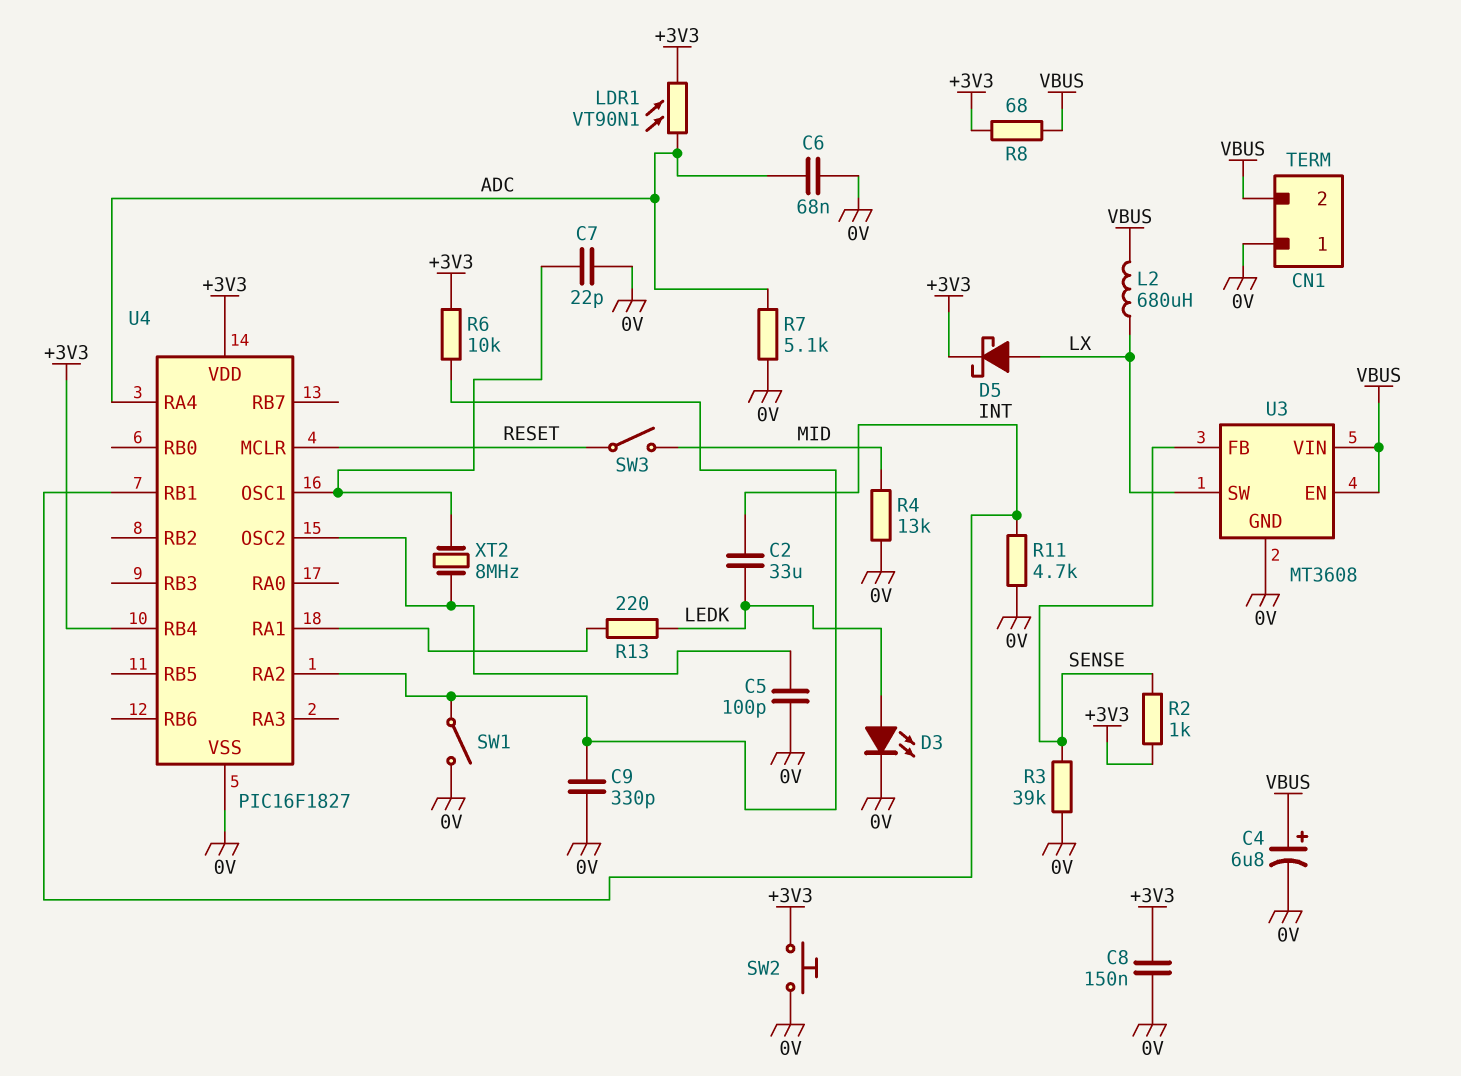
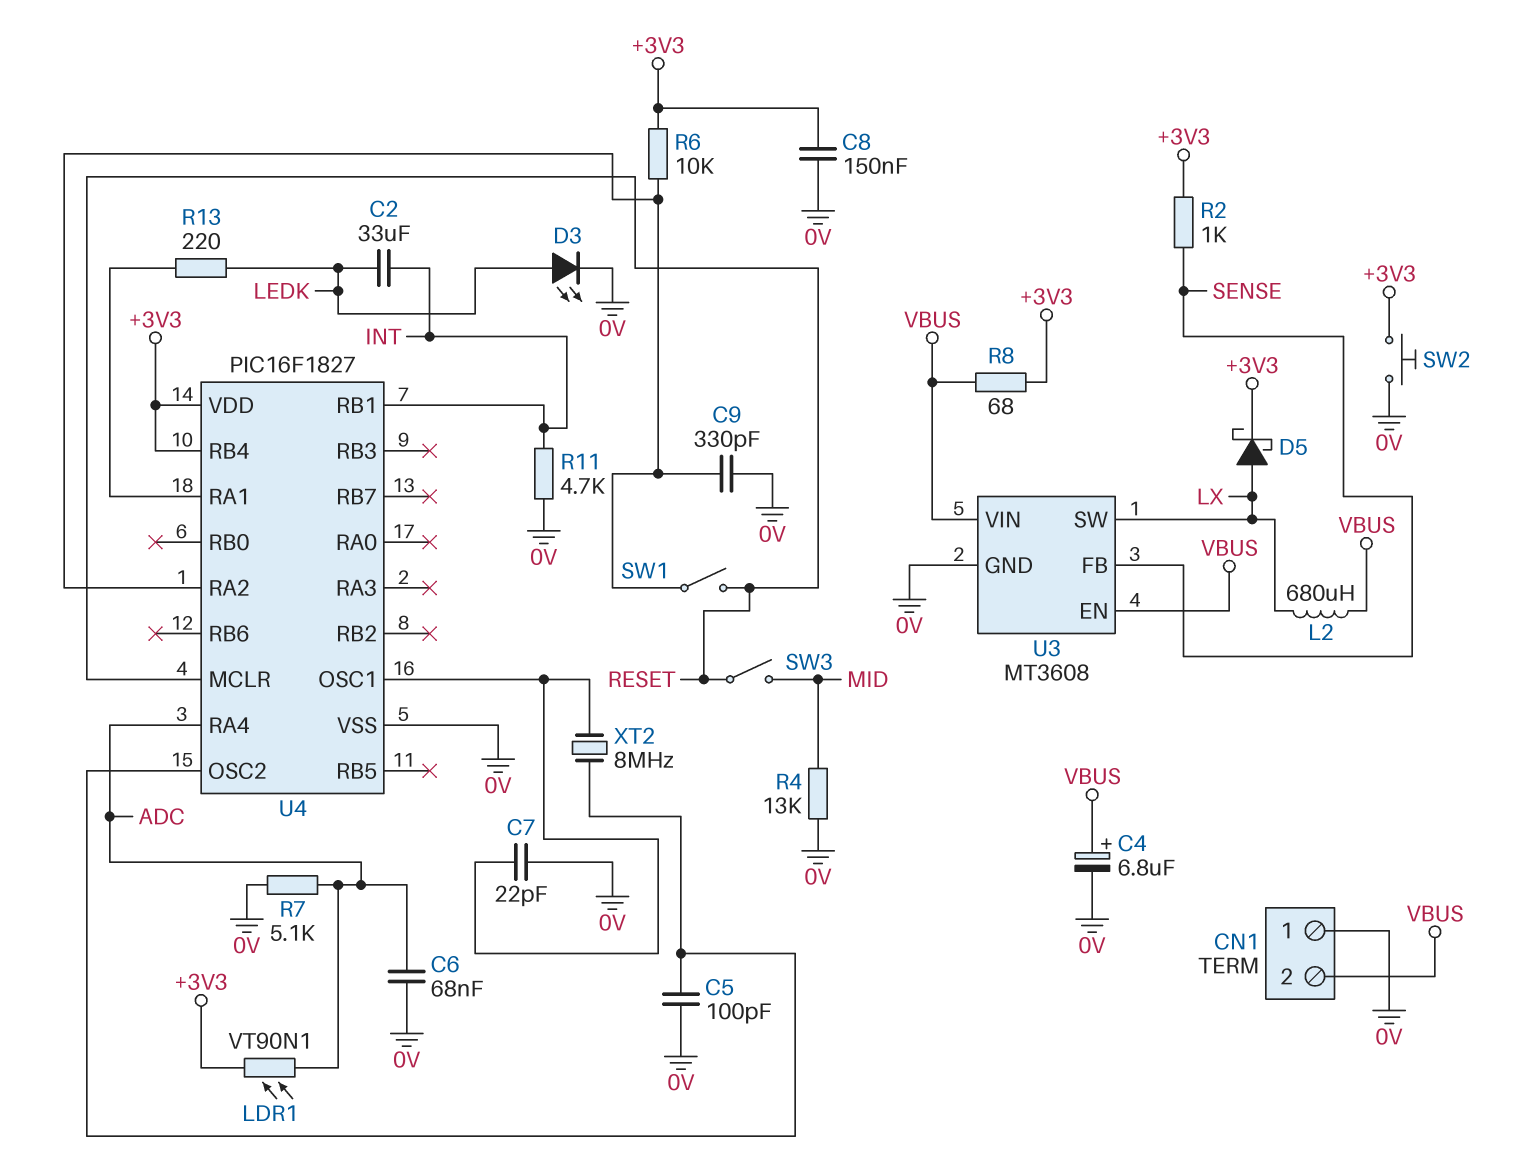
R3: 39k (0V, SENSE) -> none
SW1: switch (0V, U4/RA2) -> switch (RESET, U4/RA2)

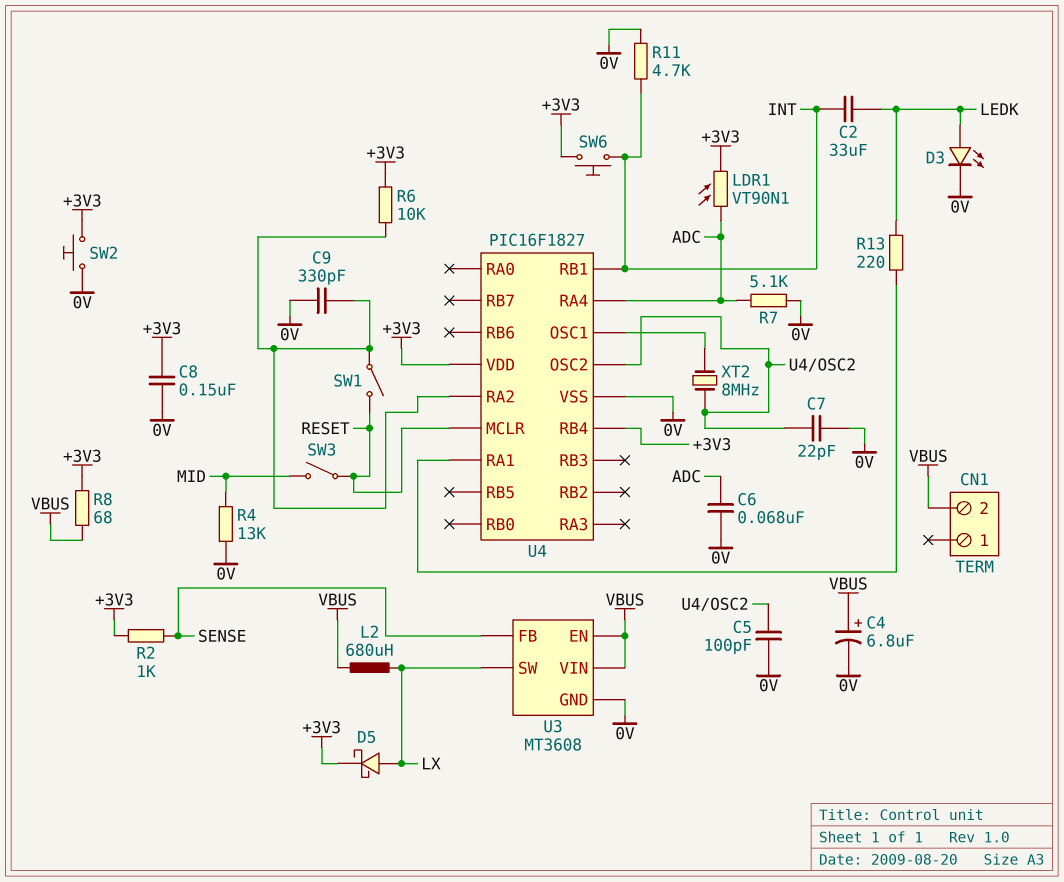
C7: 22pF (0V, U4/OSC1) -> 22pF (0V, U4/OSC2)
CN1 pin 1: 0V -> none
SW6: none -> button (+3V3, INT)

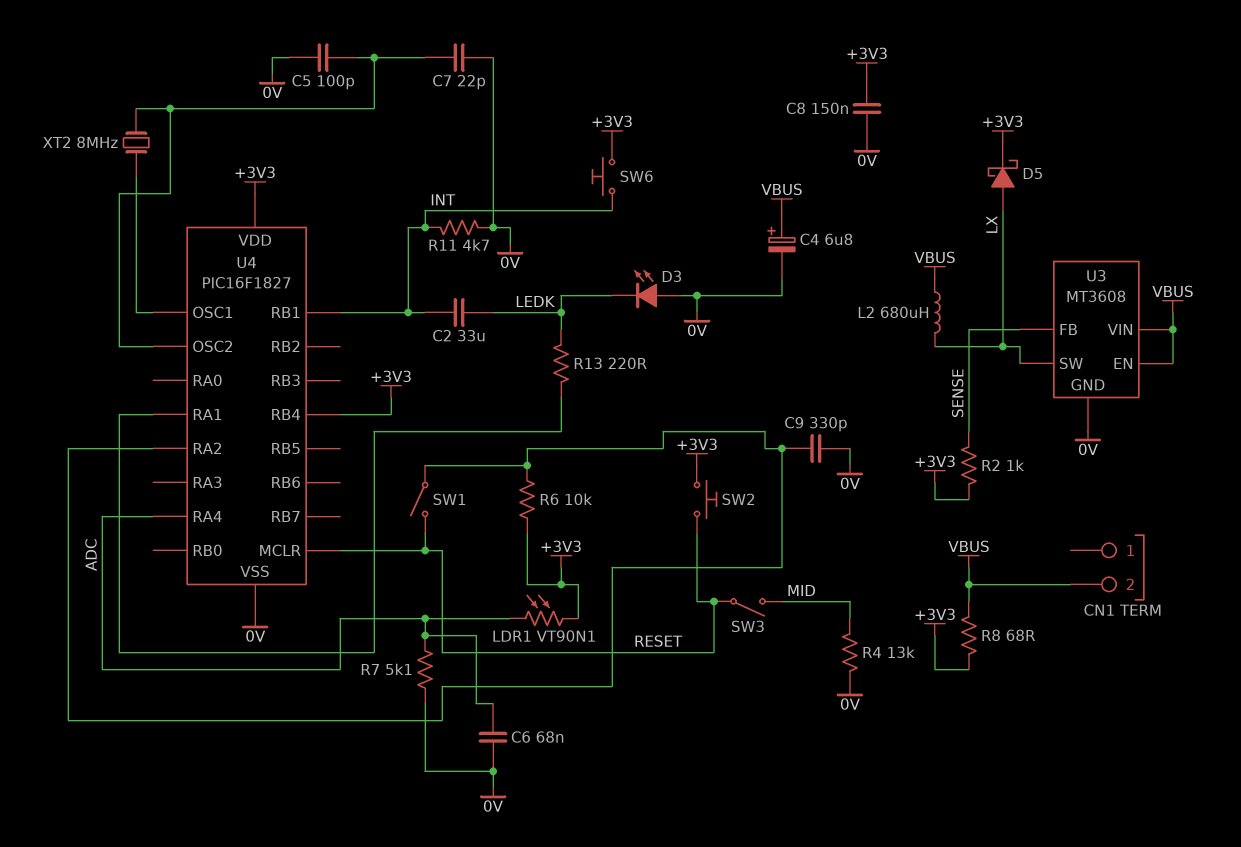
D3: LED (A LEDK, K 0V) -> LED (A 0V, K LEDK)
SW2: button (+3V3, 0V) -> button (+3V3, RESET)

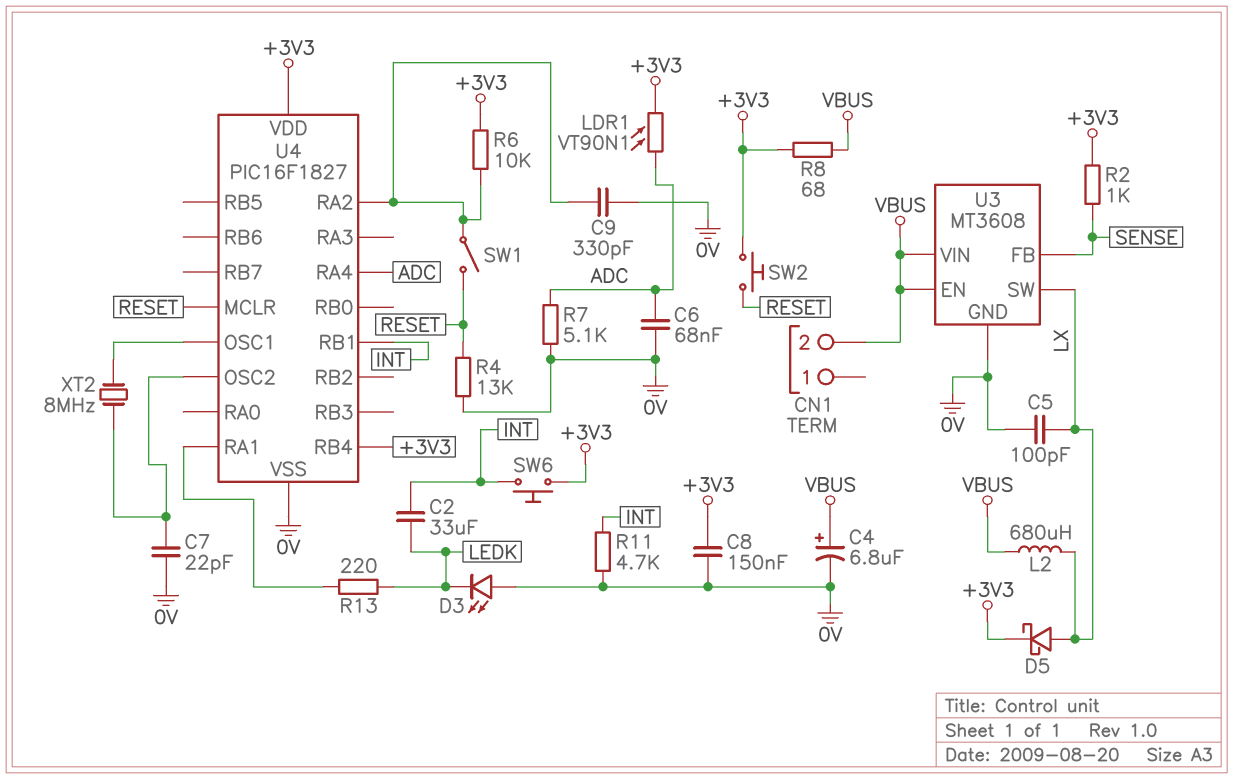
C5: 100pF (0V, U4/OSC2) -> 100pF (0V, LX)
R4: 13k (0V, MID) -> 13k (0V, RESET)
SW3: switch (MID, RESET) -> none

